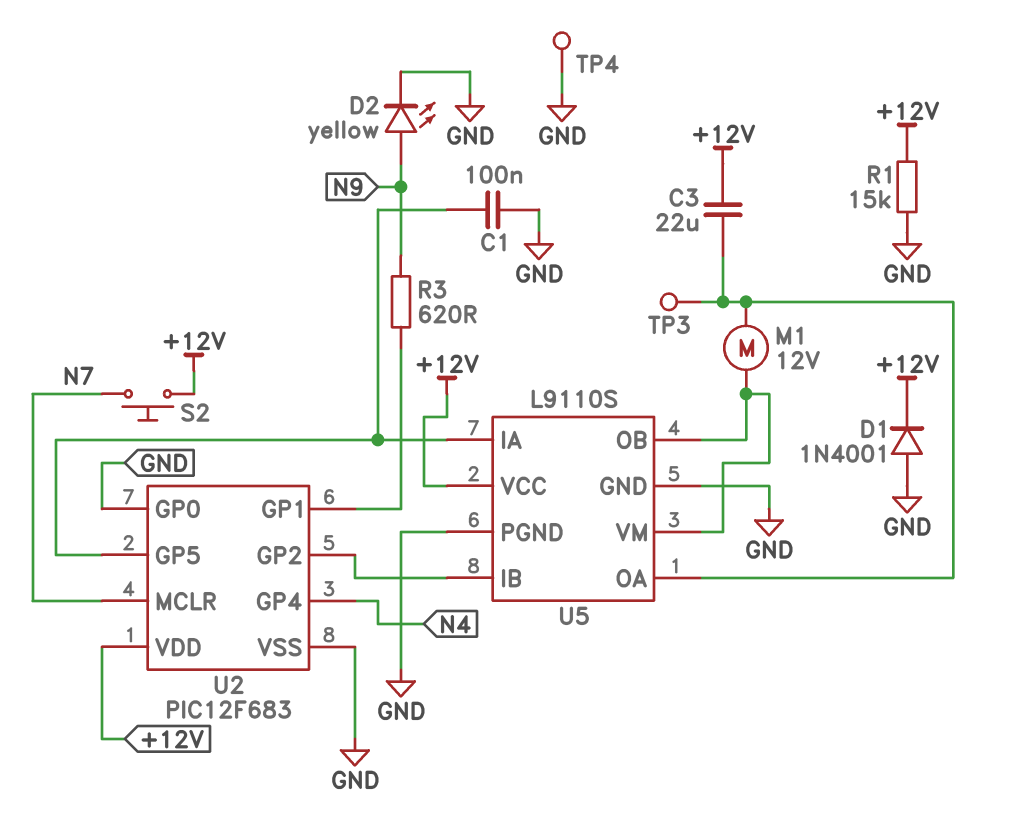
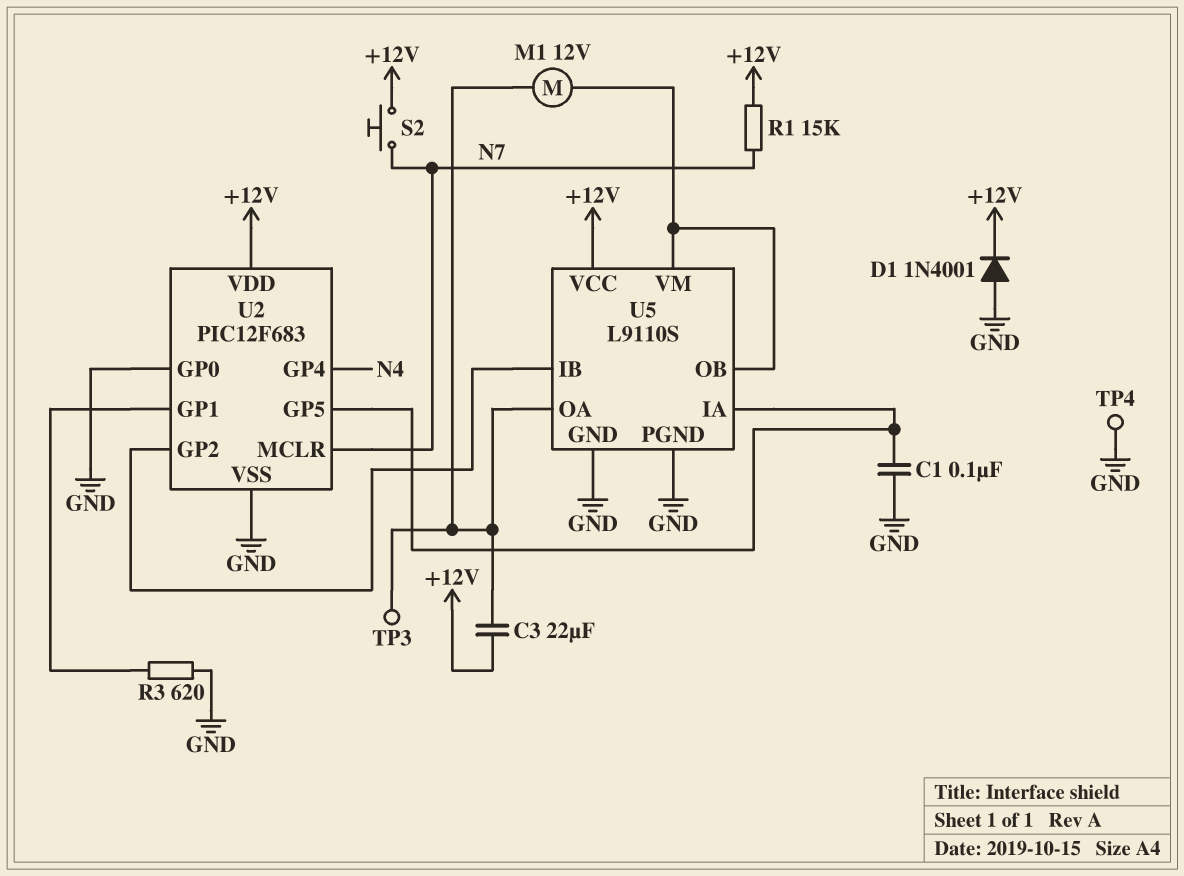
D2: LED yellow (A N9, K GND) -> none
R1: 15k (+12V, GND) -> 15k (+12V, N7)
R3: 620 (N9, U2/GP1) -> 620 (GND, U2/GP1)

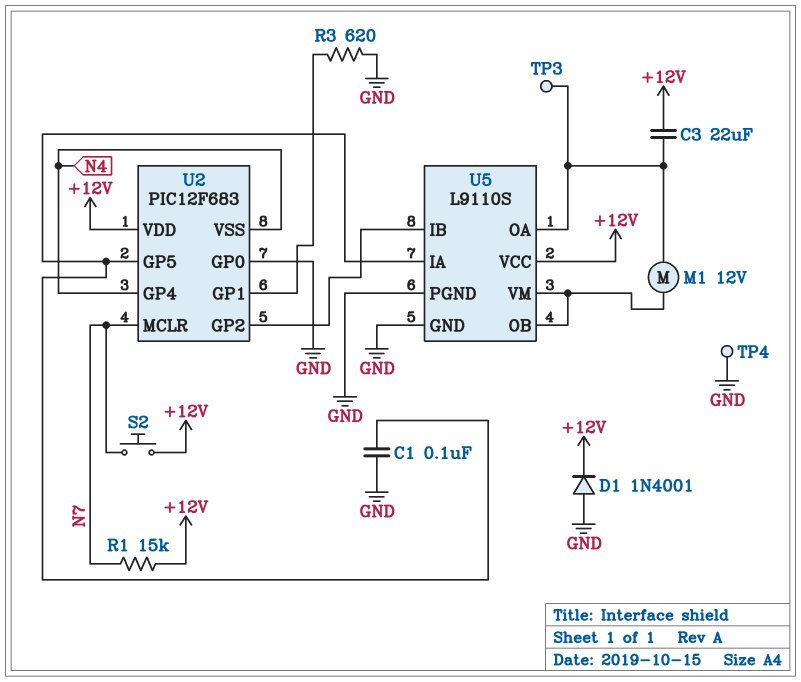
U2 pin VSS: GND -> N4

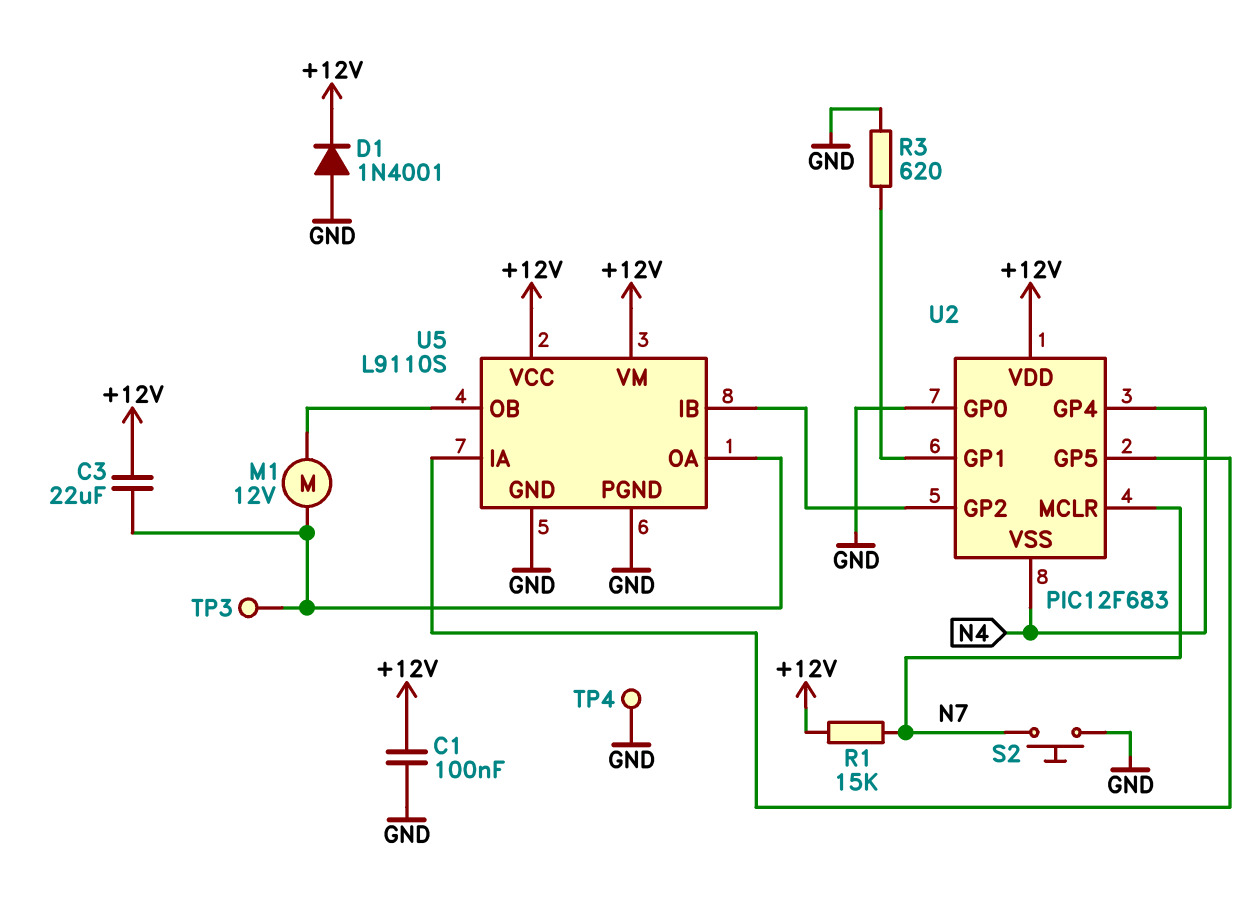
C1: 100nF (GND, U2/GP5) -> 100nF (+12V, GND)
S2: button (+12V, N7) -> button (GND, N7)
U5 pin VM: U5/OB -> +12V

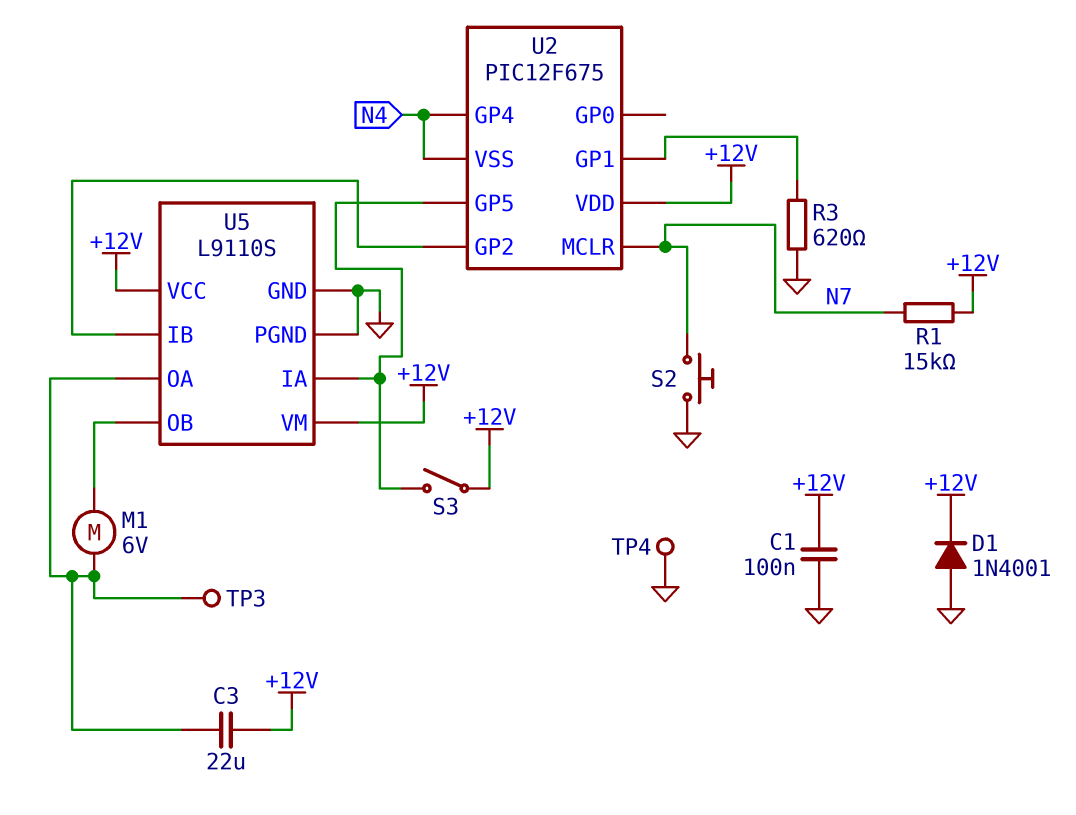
M1: motor 12V (U5/OA, U5/OB) -> motor 6V (U5/OA, U5/OB)
S3: none -> switch (+12V, U2/GP5)
U2: PIC12F683 -> PIC12F675
U2 pin GP0: GND -> none

